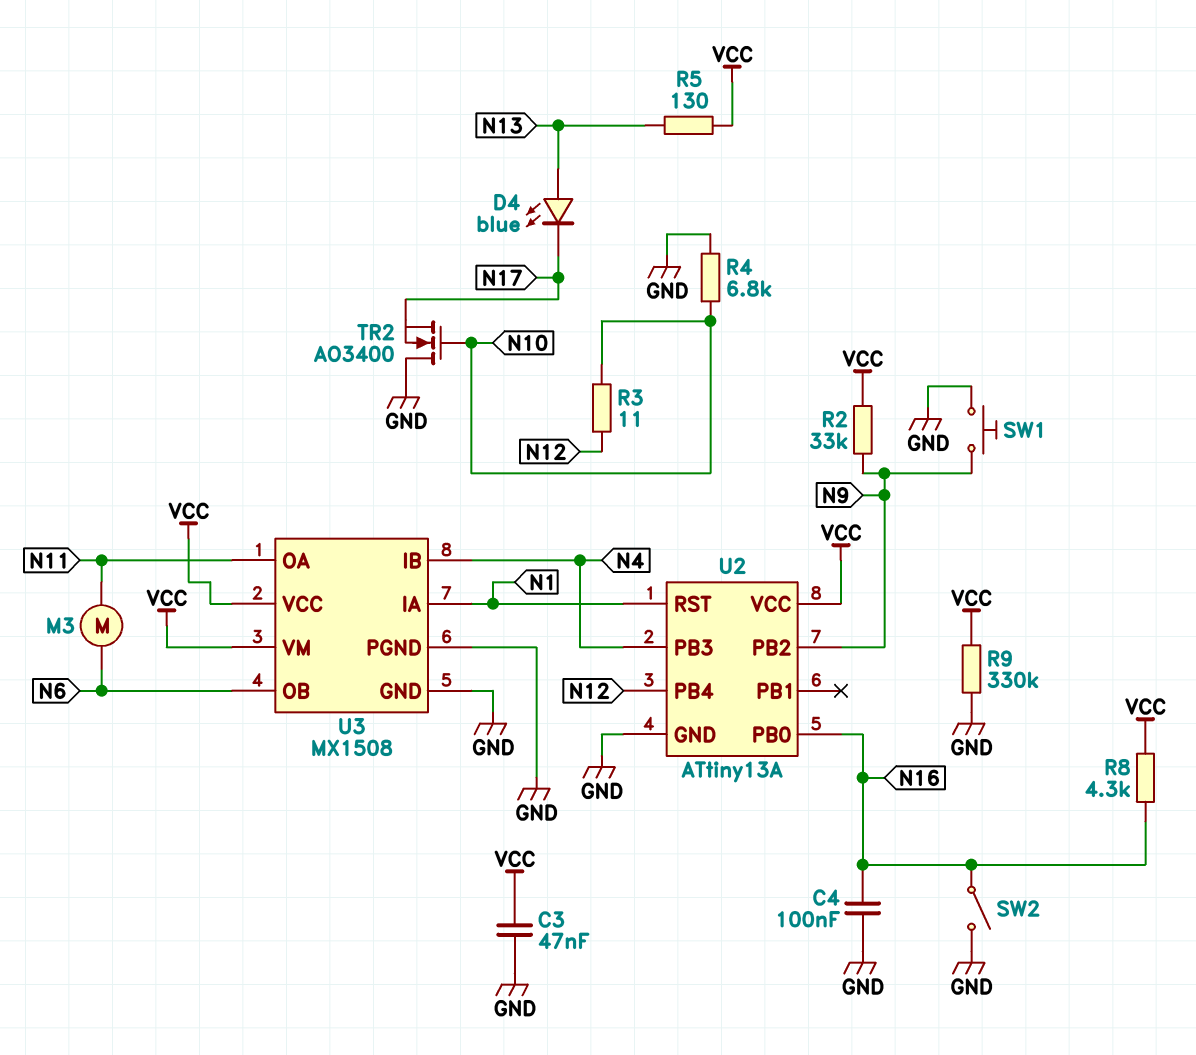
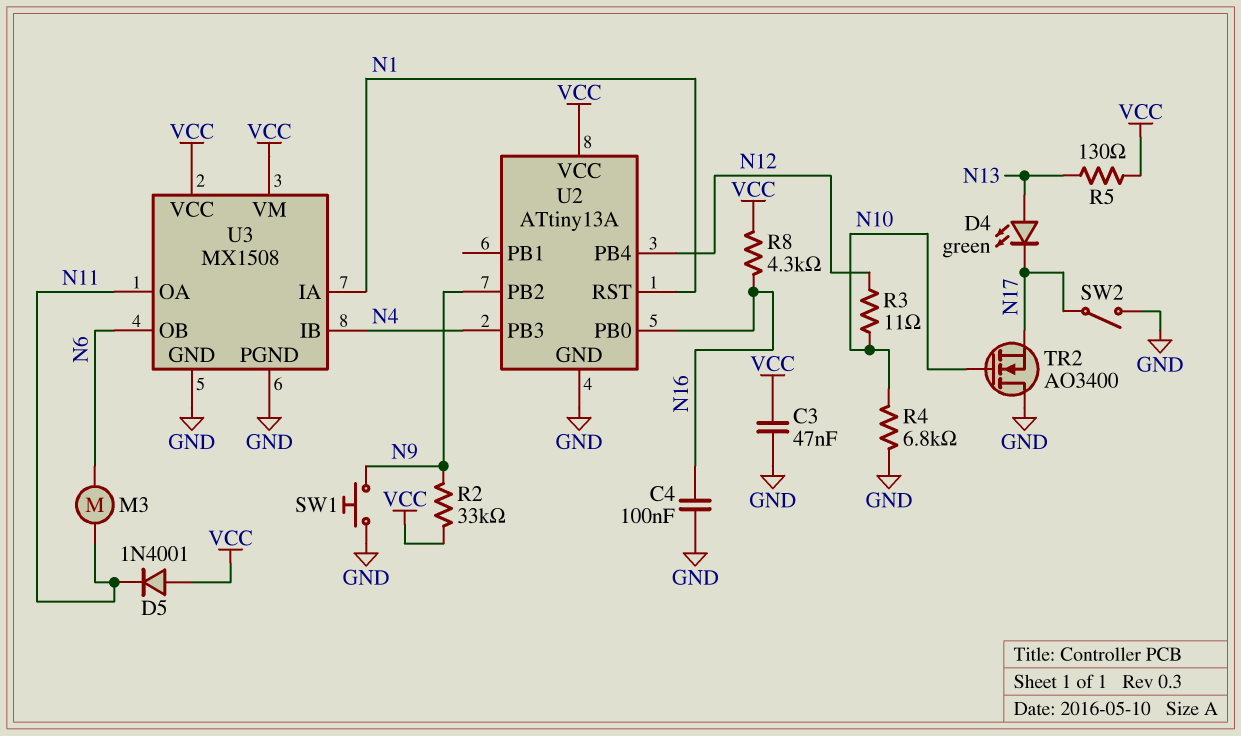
D4: LED blue (A N13, K N17) -> LED green (A N13, K N17)
D5: none -> diode 1N4001 (A VCC, K N11)
R9: 330k (GND, VCC) -> none
SW2: switch (GND, N16) -> switch (GND, N17)

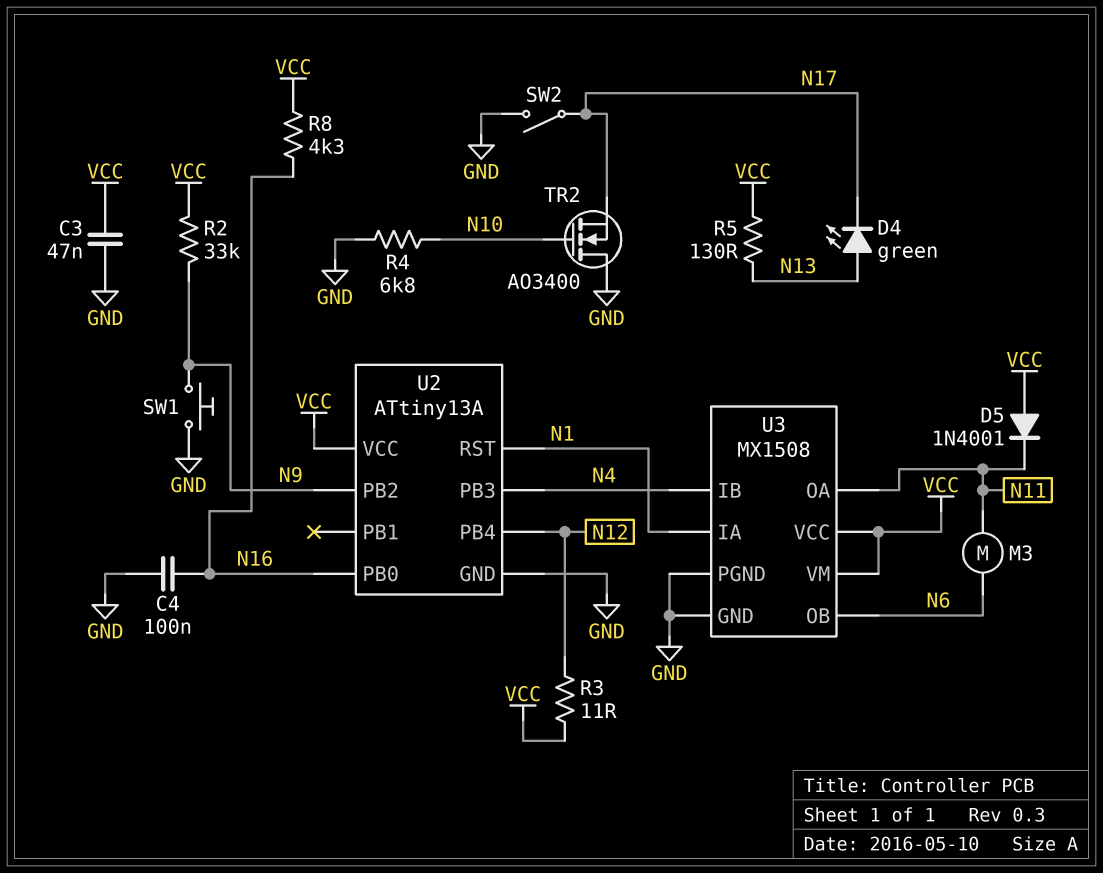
R3: 11 (N10, N12) -> 11 (N12, VCC)

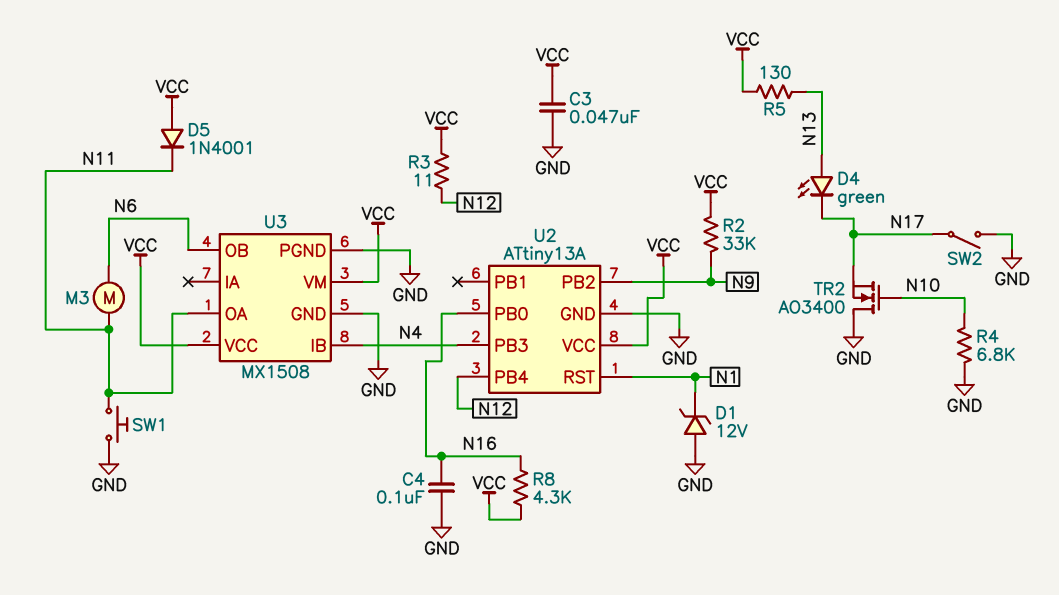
D1: none -> zener 12V (A GND, K N1)
SW1: button (GND, N9) -> button (GND, N11)
U3 pin IA: N1 -> none

